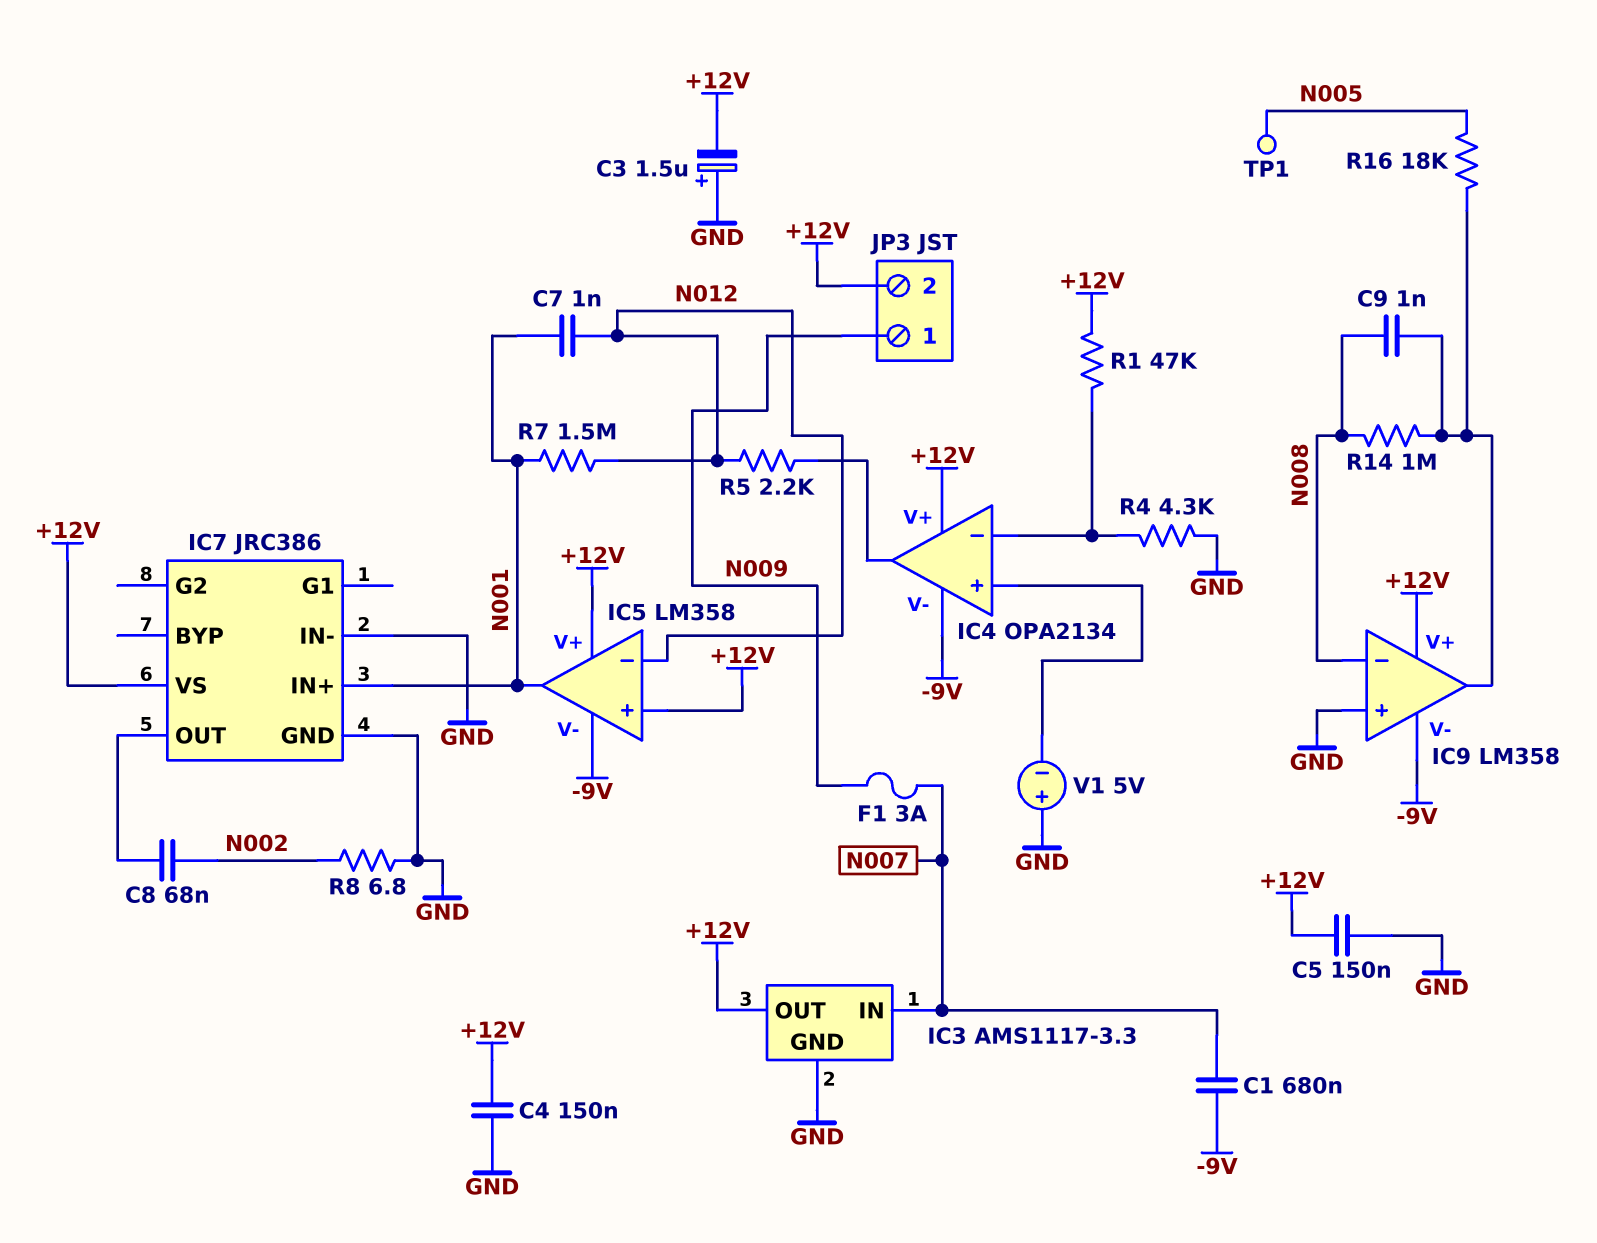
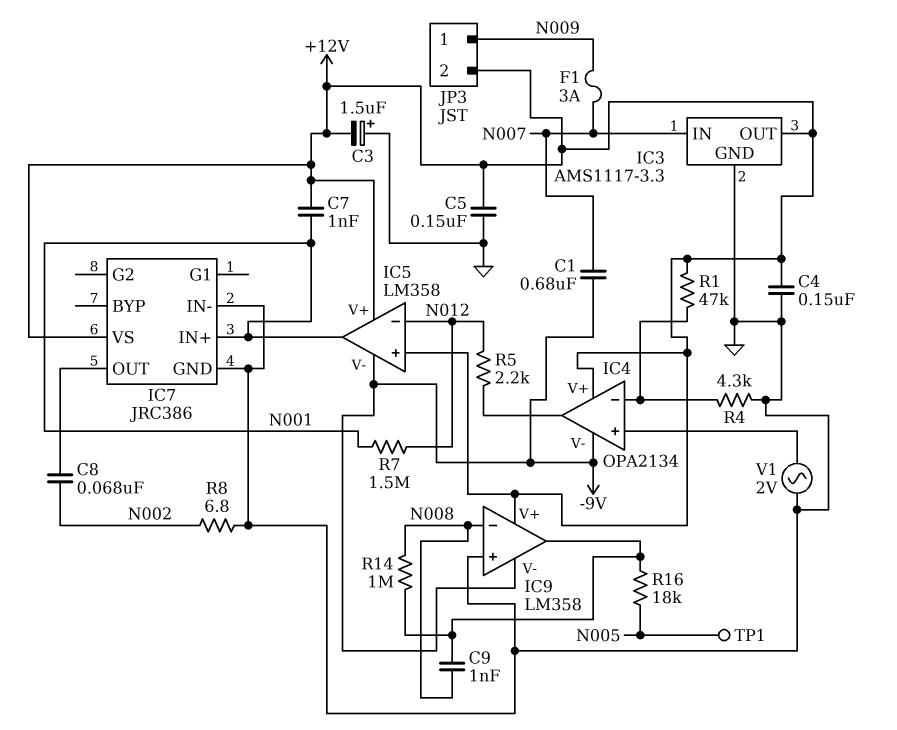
C7: 1nF (N001, N012) -> 1nF (+12V, N001)
V1: 5V (plus GND, minus IC4/in+) -> AC 2V (GND, IC4/in+)

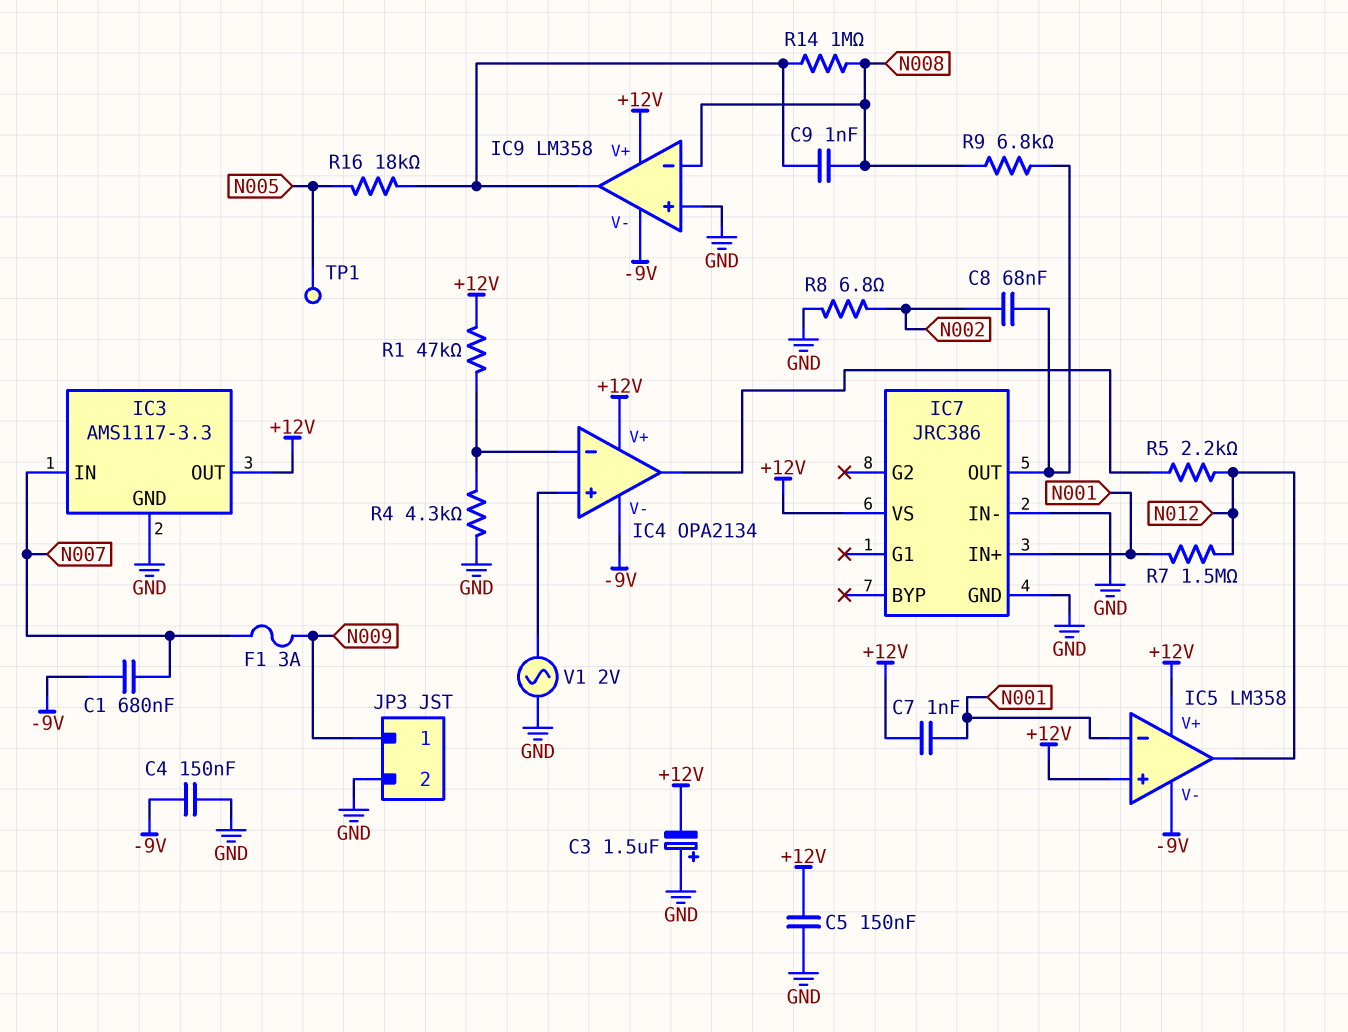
C4: 150nF (+12V, GND) -> 150nF (-9V, GND)
IC5 pin in-: N012 -> N001
IC5 pin out: N001 -> N012
JP3 pin 2: +12V -> GND
R9: none -> 6.8k (IC7/OUT, N008)

